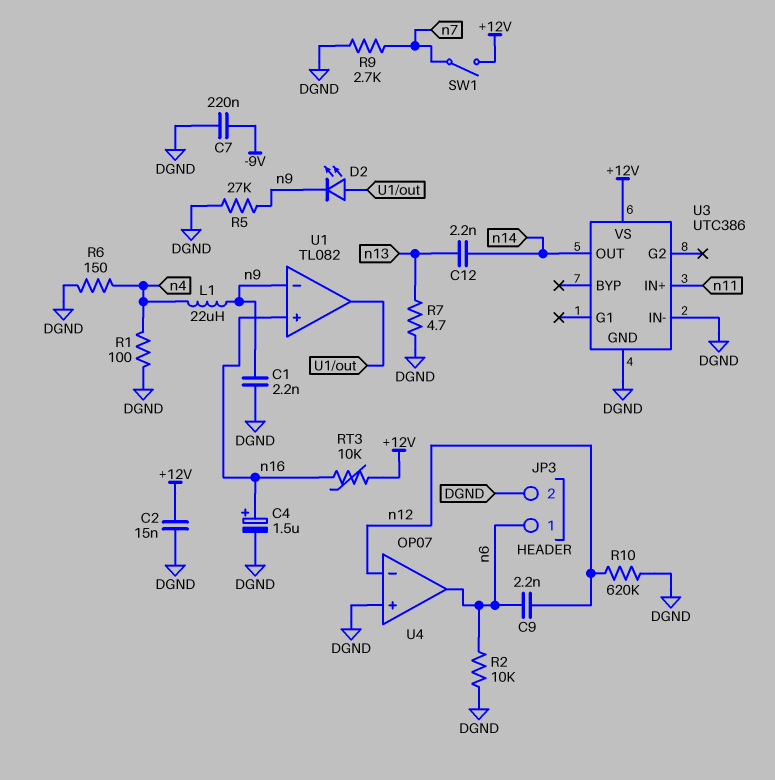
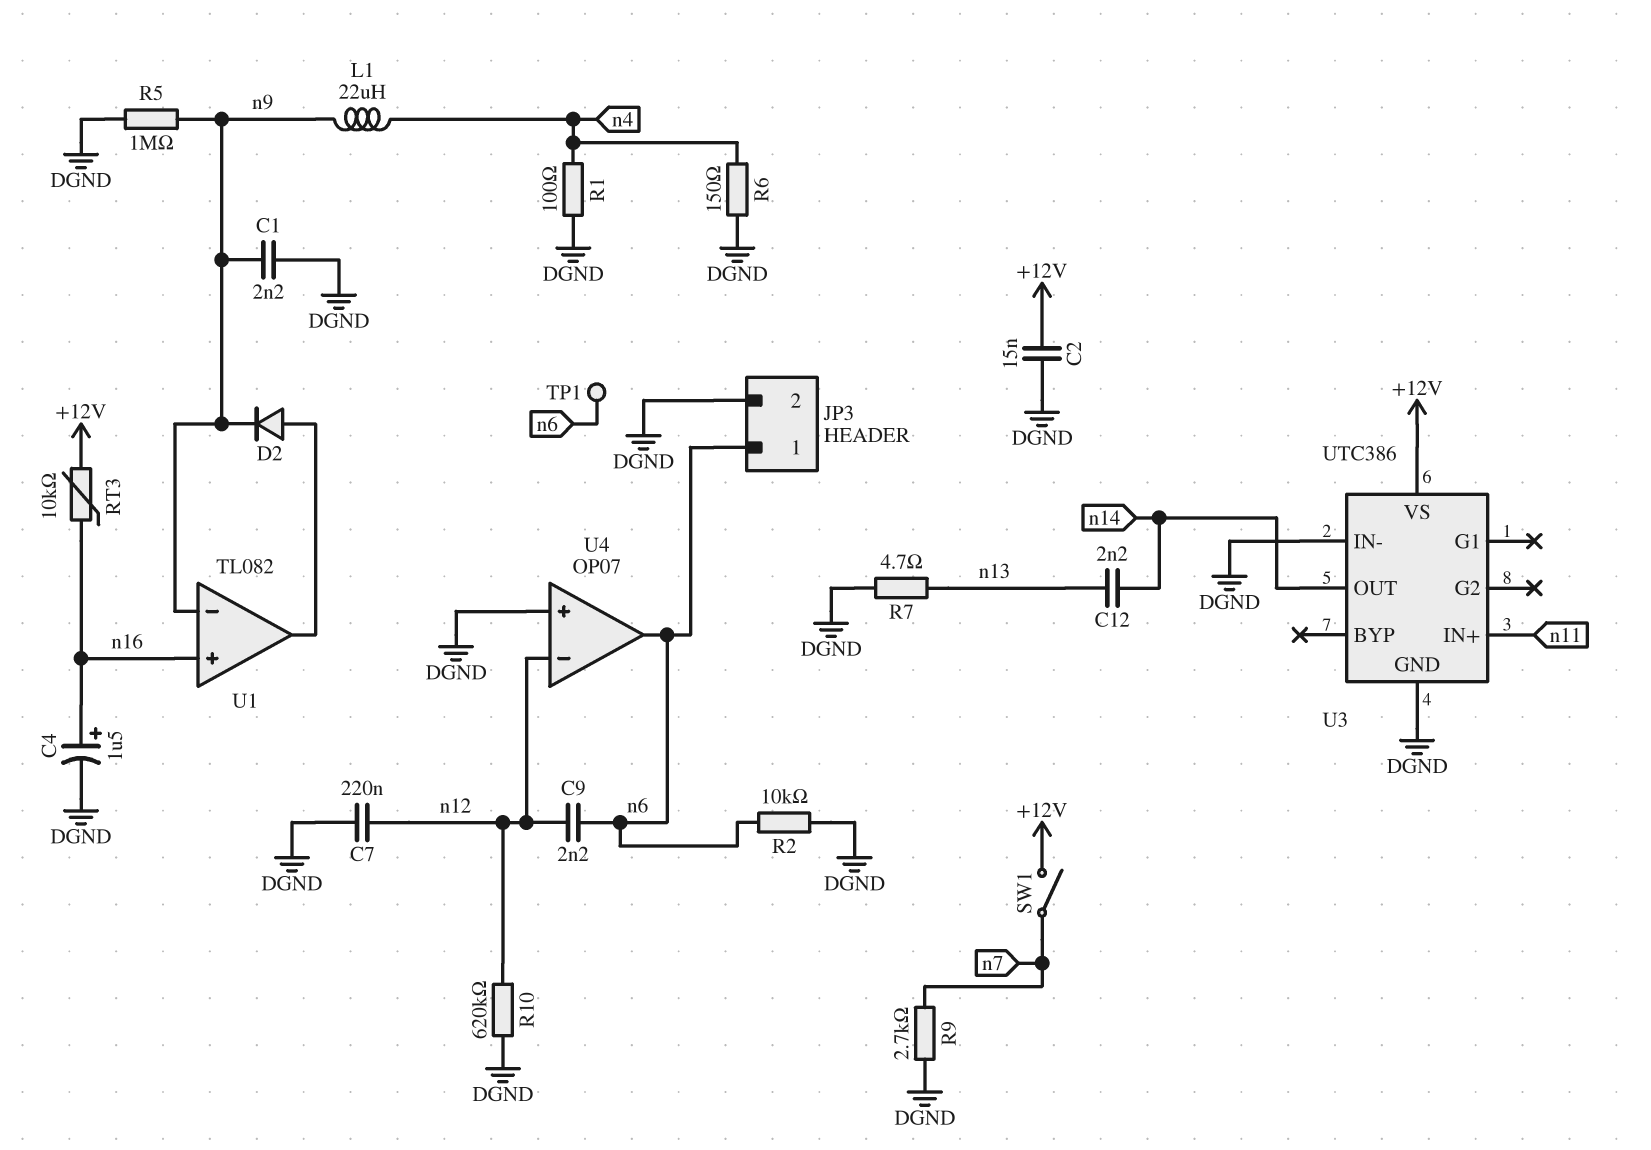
C7: 220nF (-9V, DGND) -> 220nF (DGND, n12)
D2: LED (A U1/out, K n9) -> diode (A U1/out, K n9)
R5: 27k (DGND, n9) -> 1M (DGND, n9)
TP1: none -> test point (n6)

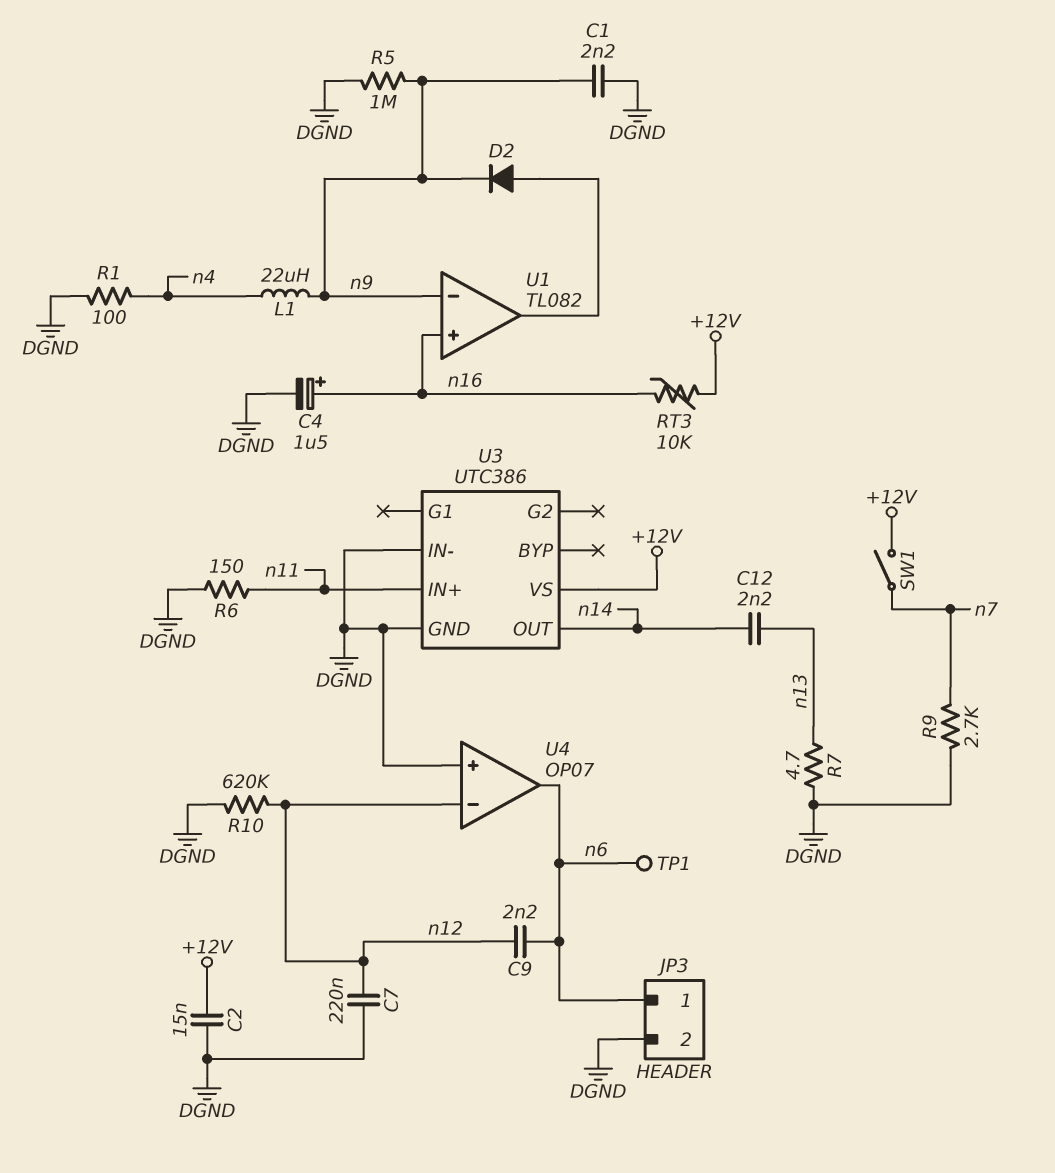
R2: 10k (DGND, n6) -> none
R6: 150 (DGND, n4) -> 150 (DGND, n11)

